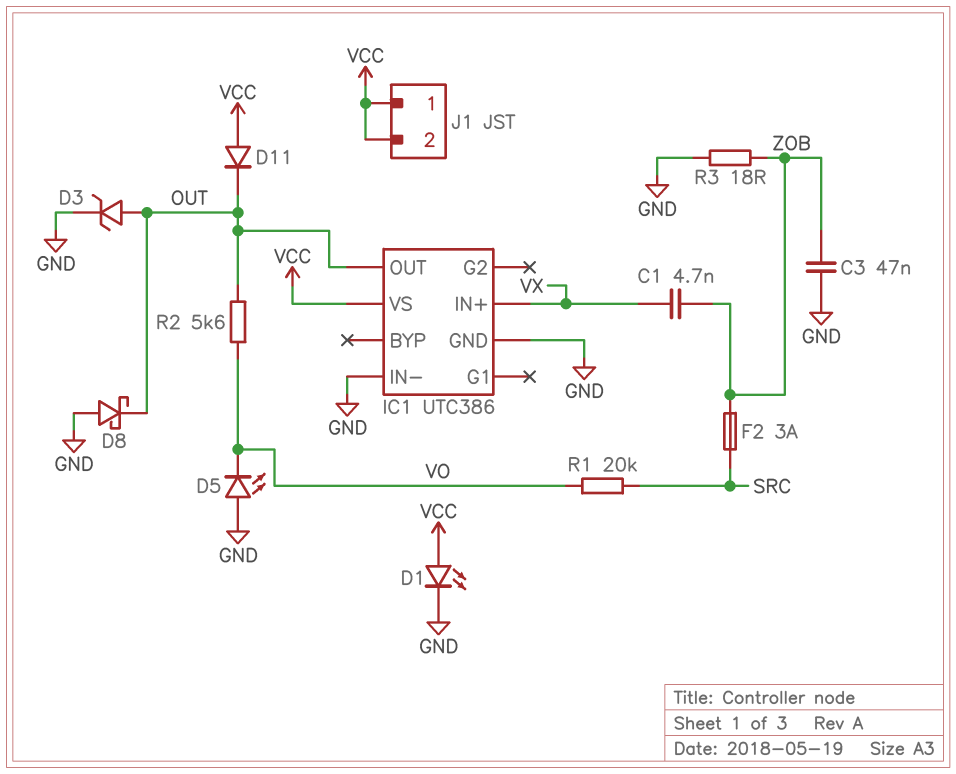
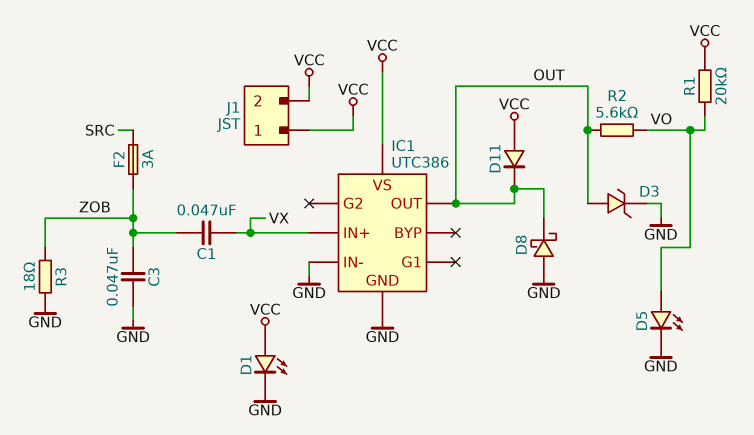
C1: 4.7nF (VX, ZOB) -> 47nF (VX, ZOB)
D5: LED (A GND, K VO) -> LED (A VO, K GND)
R1: 20k (SRC, VO) -> 20k (VCC, VO)

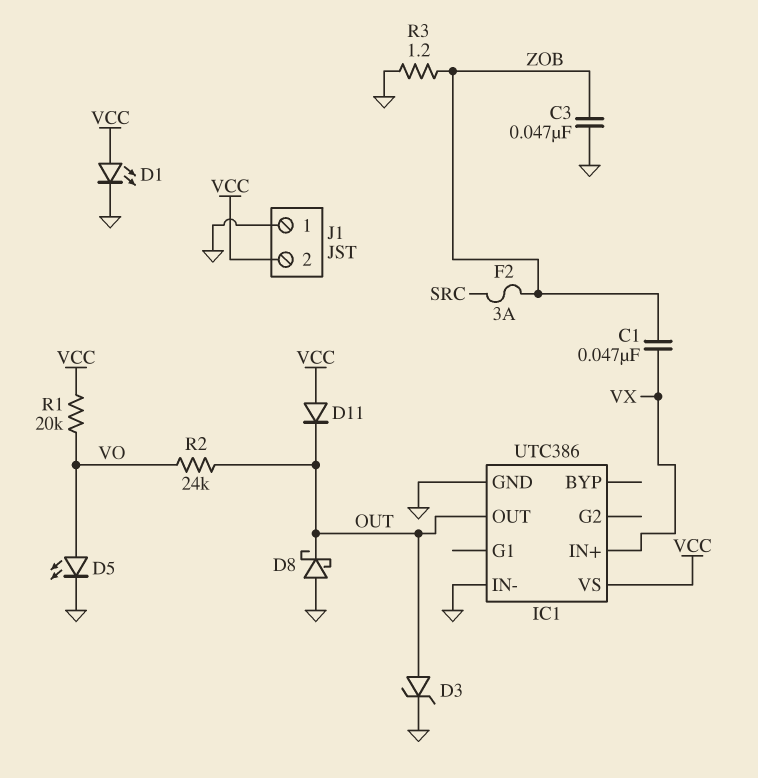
J1 pin 1: VCC -> GND
R2: 5.6k (OUT, VO) -> 24k (OUT, VO)
R3: 18 (GND, ZOB) -> 1.2 (GND, ZOB)

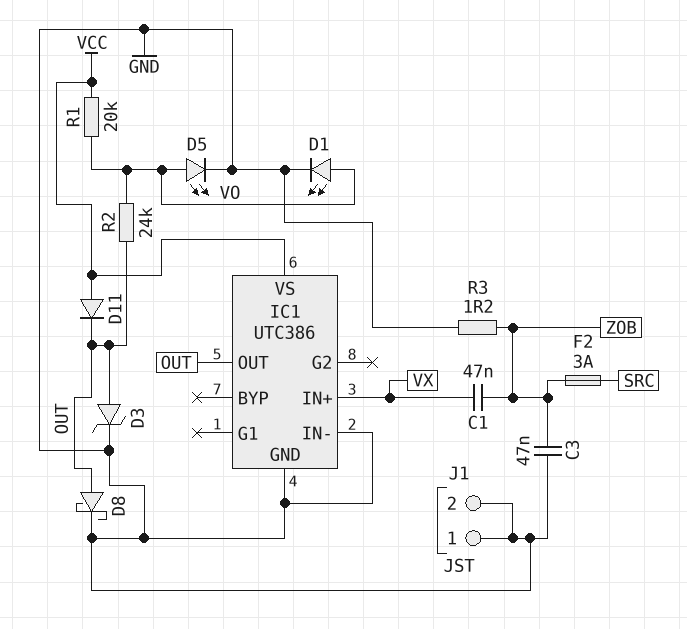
D1: LED (A VCC, K GND) -> LED (A VO, K GND)
D8: schottky (A GND, K OUT) -> schottky (A OUT, K GND)
J1 pin 2: VCC -> GND

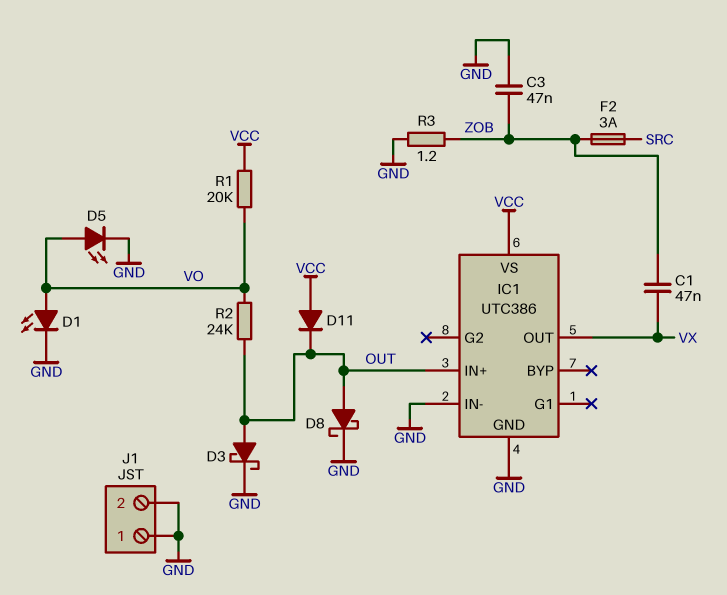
D3: zener (A OUT, K GND) -> schottky (A OUT, K GND)
IC1 pin IN+: VX -> OUT
IC1 pin OUT: OUT -> VX

